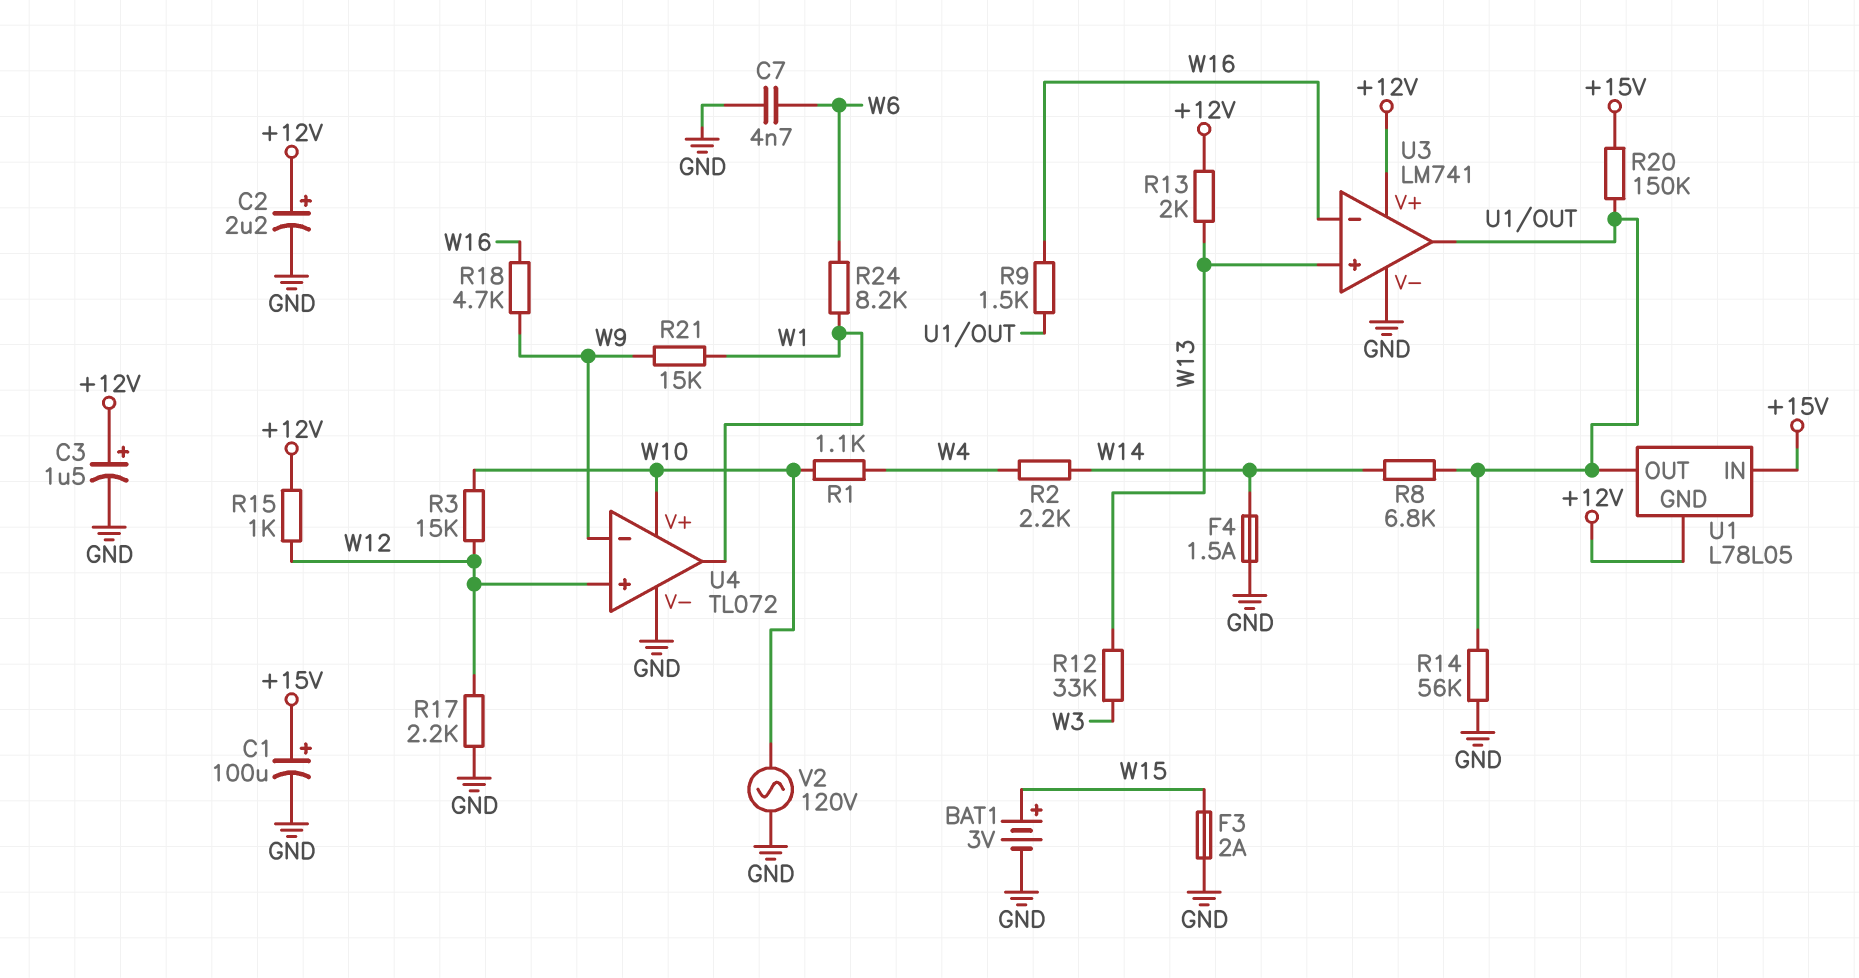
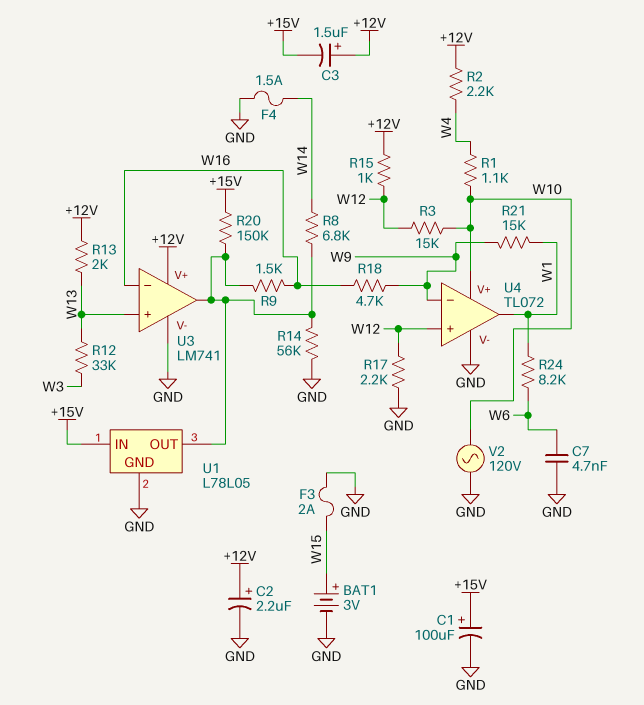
C3: 1.5uF (plus +12V, minus GND) -> 1.5uF (plus +12V, minus +15V)
R2: 2.2k (W4, W14) -> 2.2k (+12V, W4)
U1 pin GND: +12V -> GND

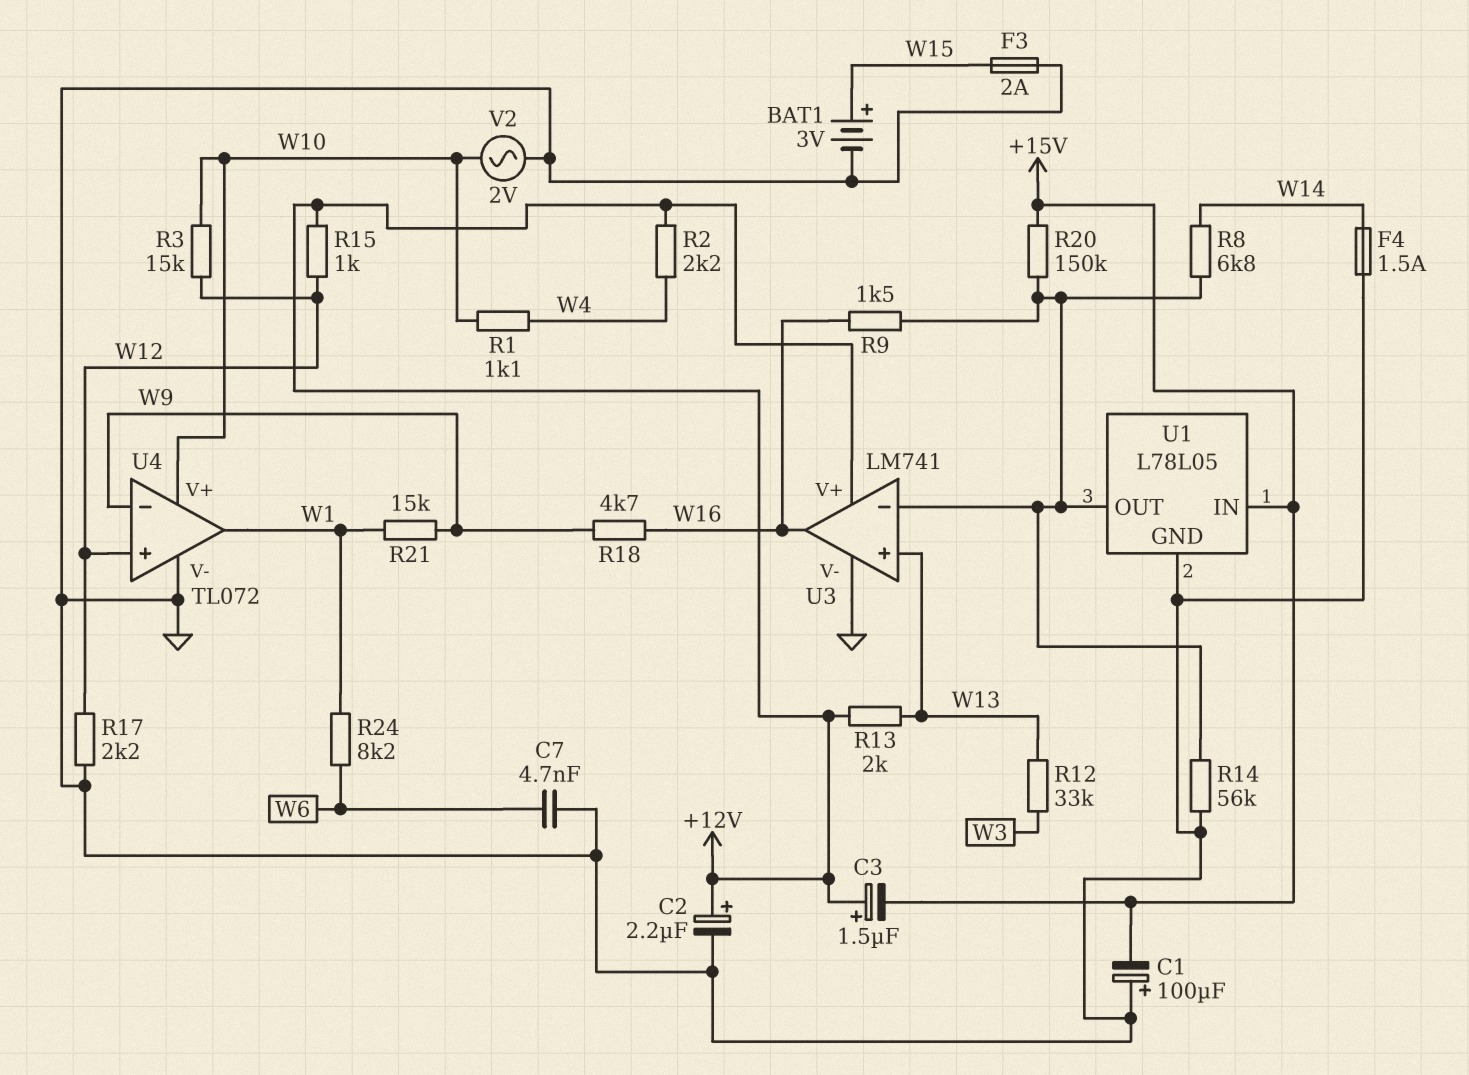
C1: 100uF (plus +15V, minus GND) -> 100uF (plus GND, minus +15V)
U3 pin in-: W16 -> U1/OUT
U3 pin out: U1/OUT -> W16
V2: AC 120V (GND, W10) -> AC 2V (GND, W10)

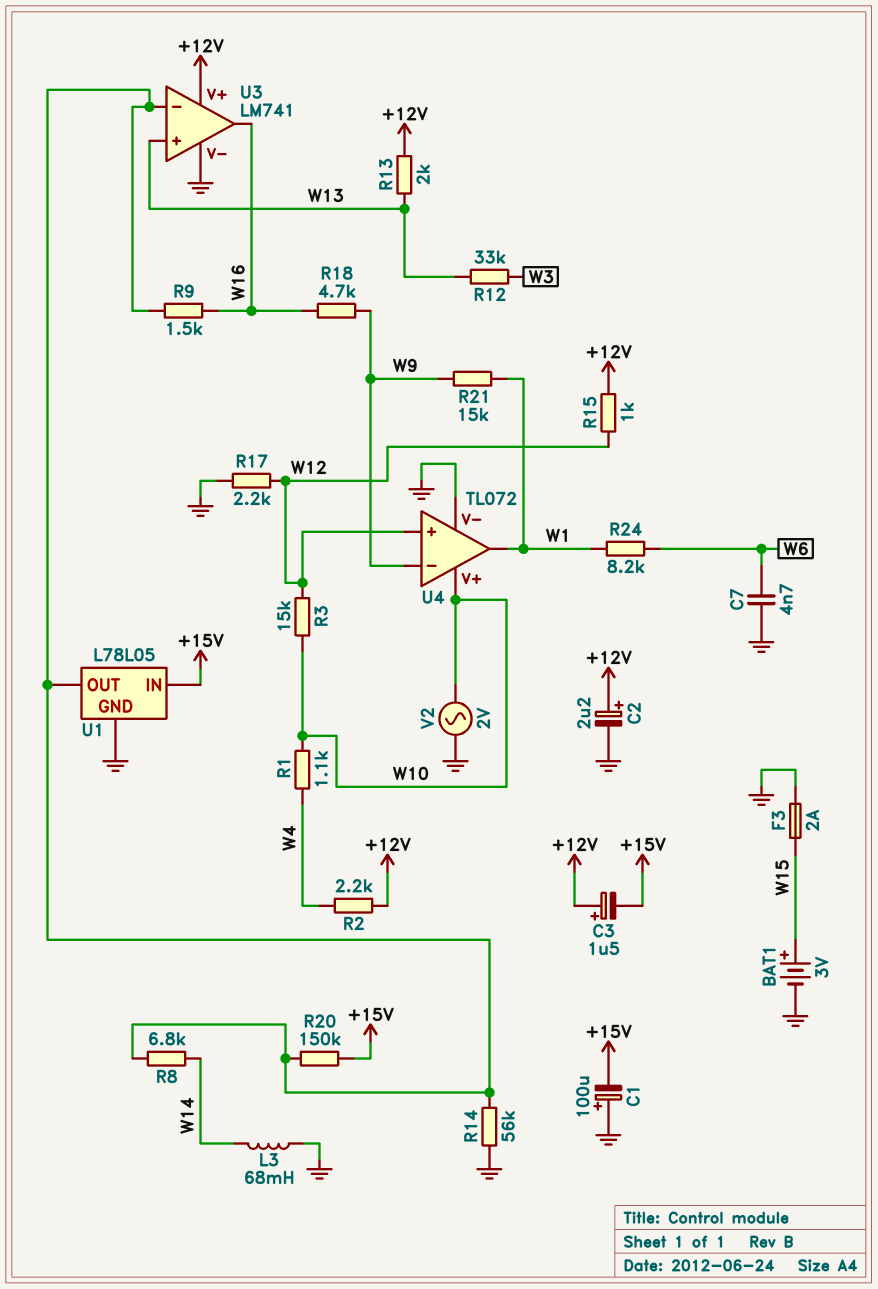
F4: 1.5A (GND, W14) -> none
L3: none -> 68mH (GND, W14)

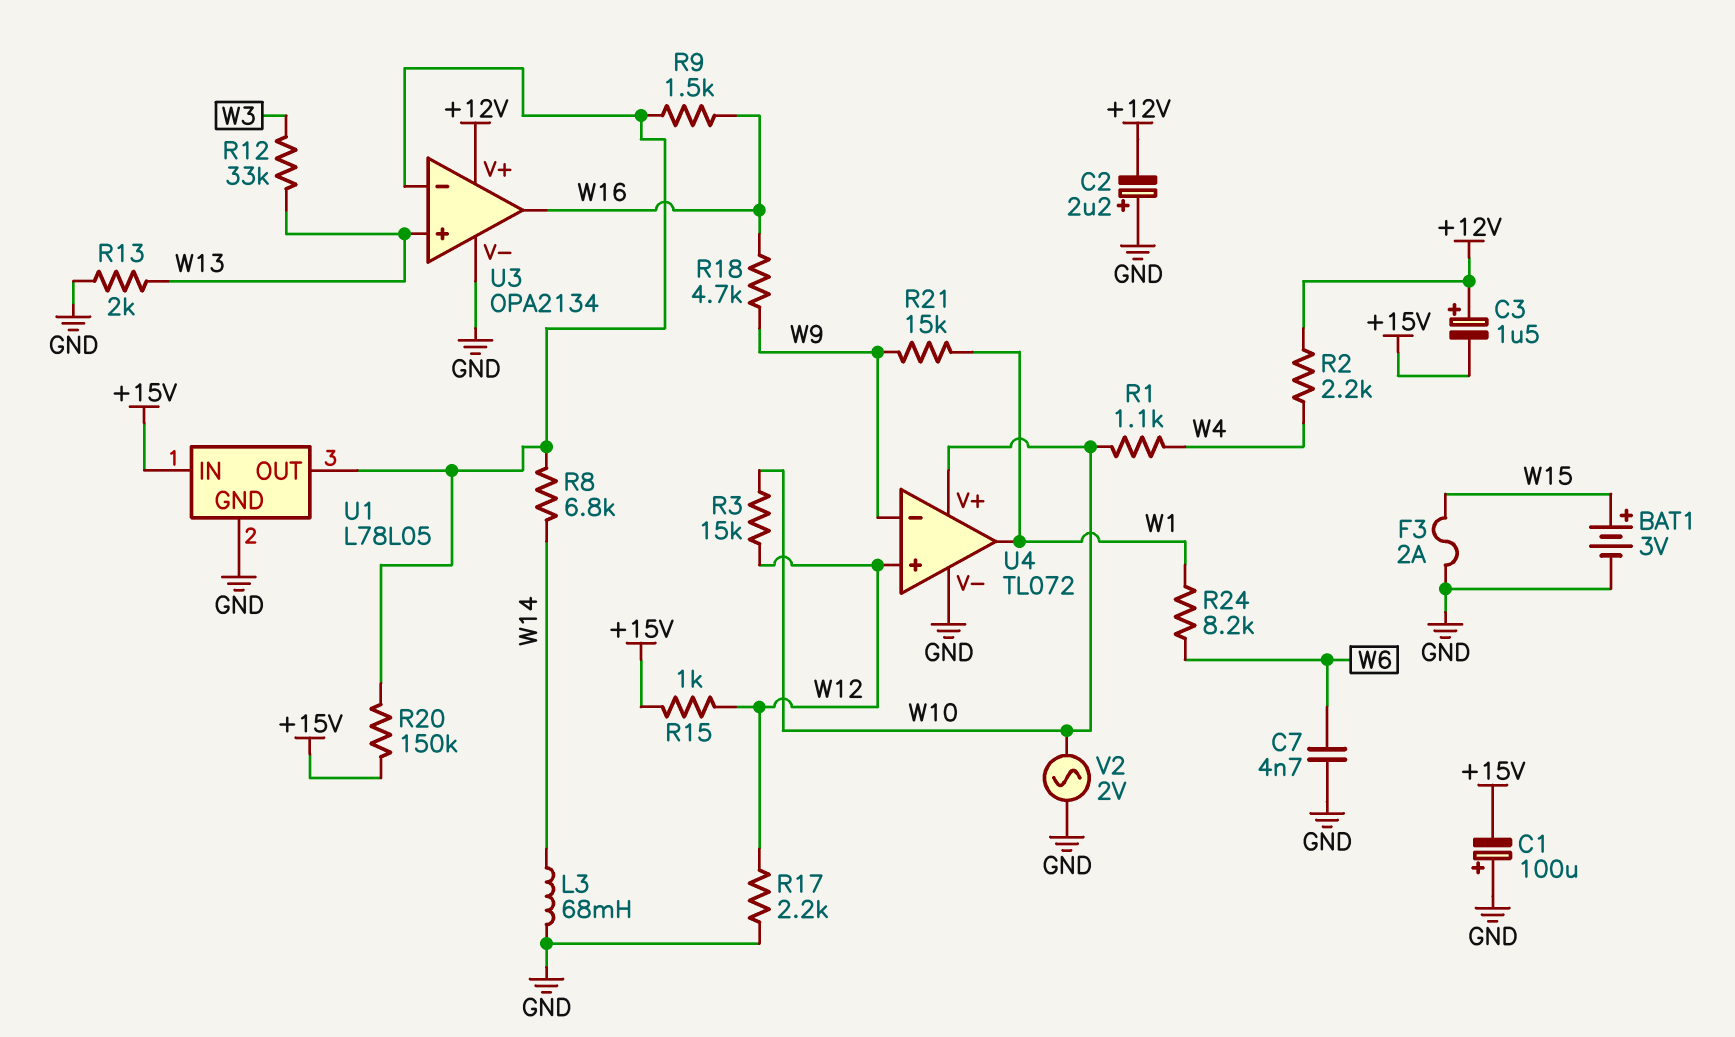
C2: 2.2uF (plus +12V, minus GND) -> 2.2uF (plus GND, minus +12V)
R13: 2k (+12V, W13) -> 2k (GND, W13)
R14: 56k (GND, U1/OUT) -> none
R15: 1k (+12V, W12) -> 1k (+15V, W12)
U3: LM741 -> OPA2134

